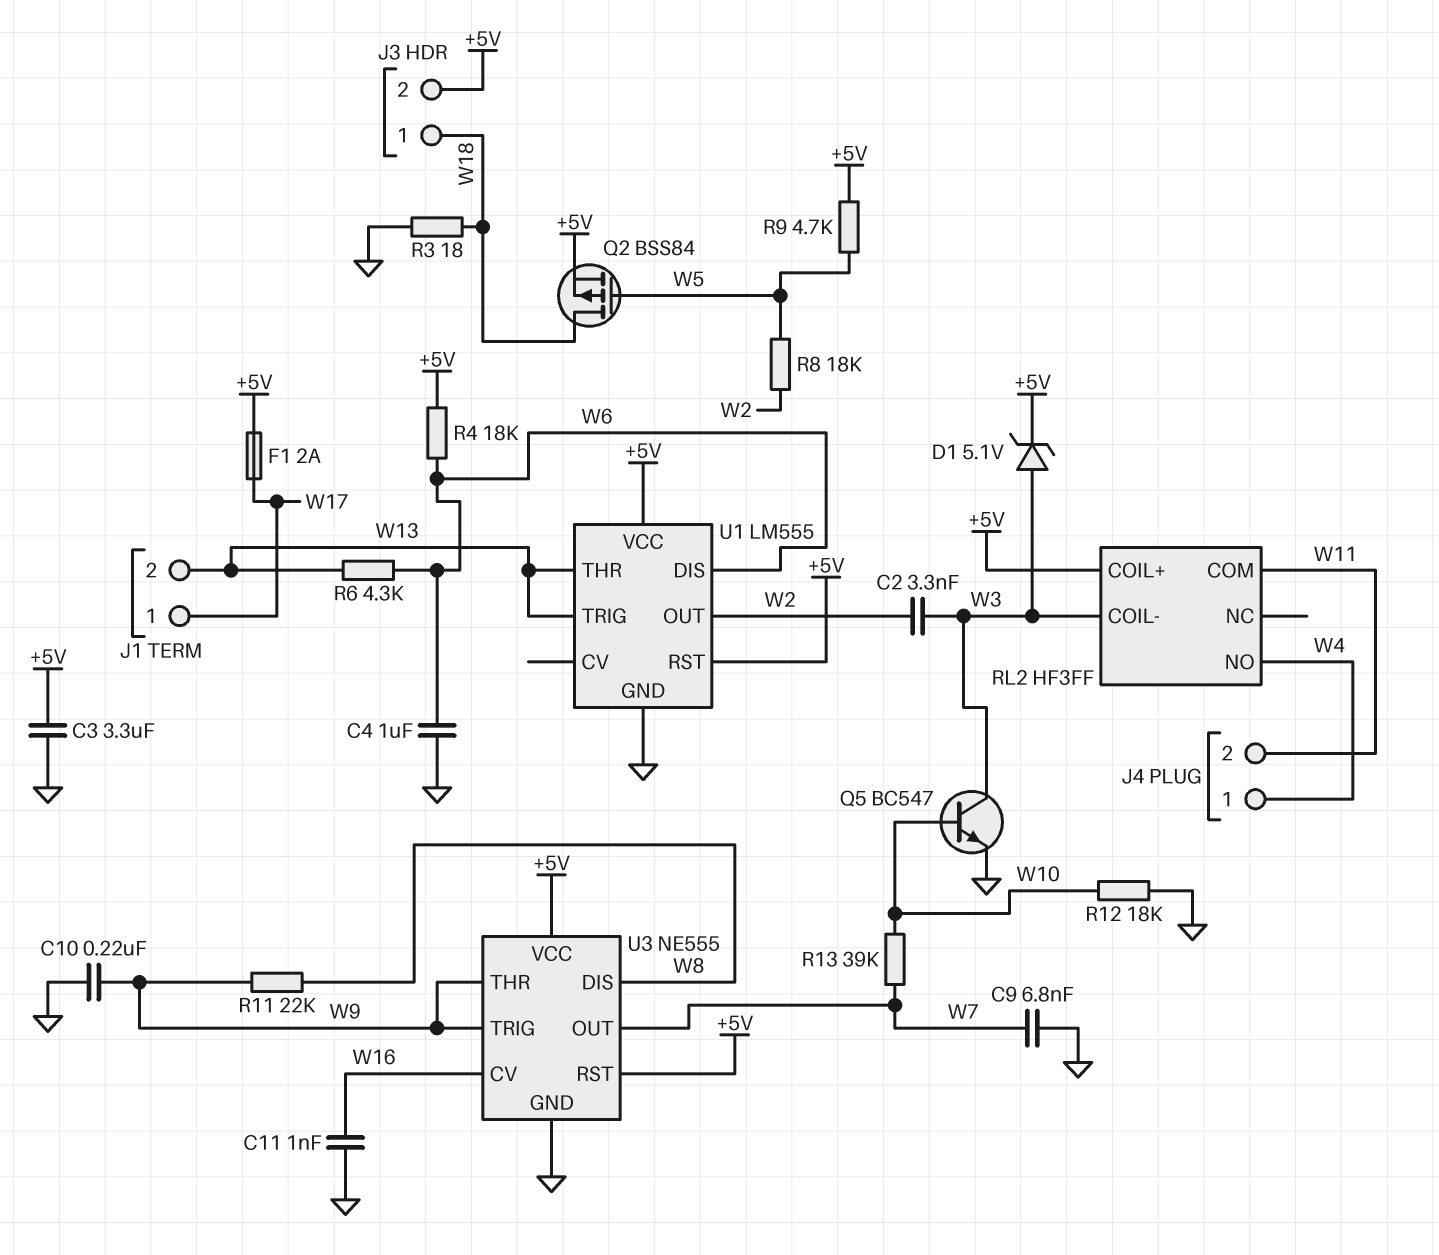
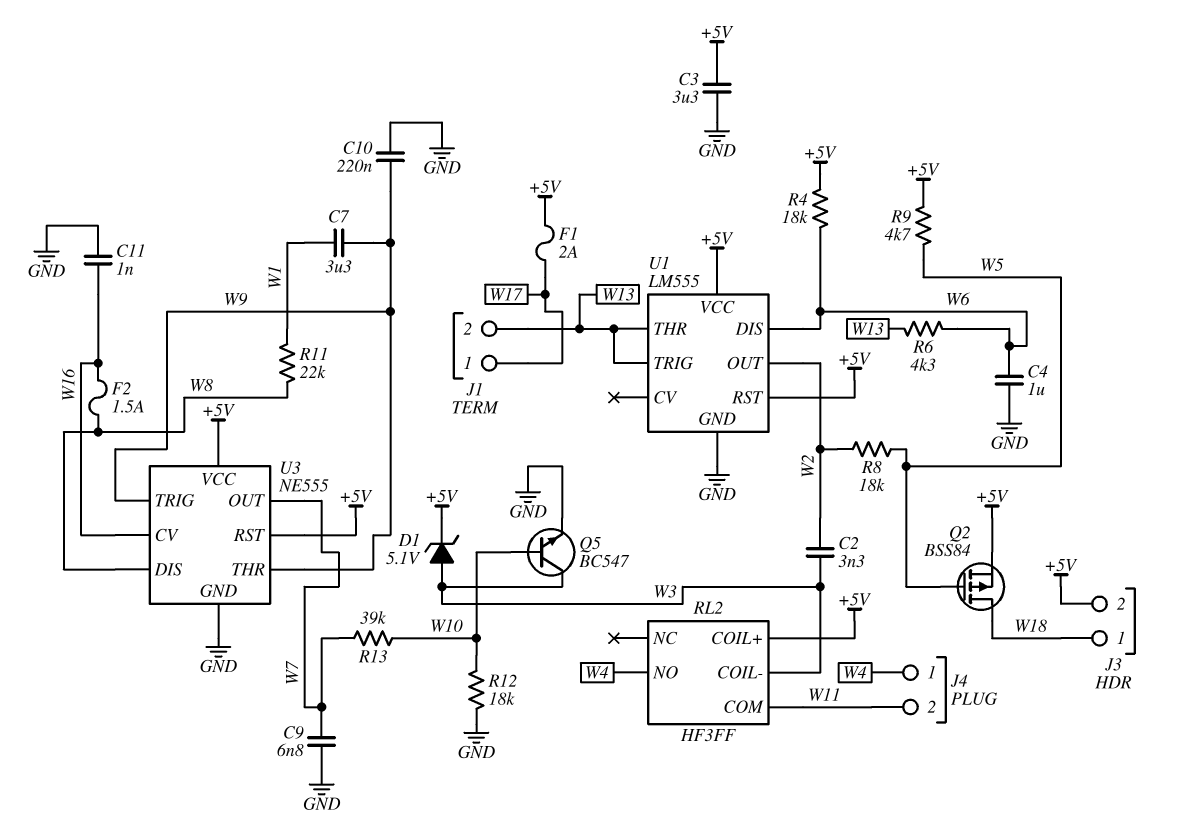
C7: none -> 3.3uF (W1, W9)
F2: none -> 1.5A (W8, W16)
R3: 18 (GND, W18) -> none
R11: 22k (W8, W9) -> 22k (W1, W8)

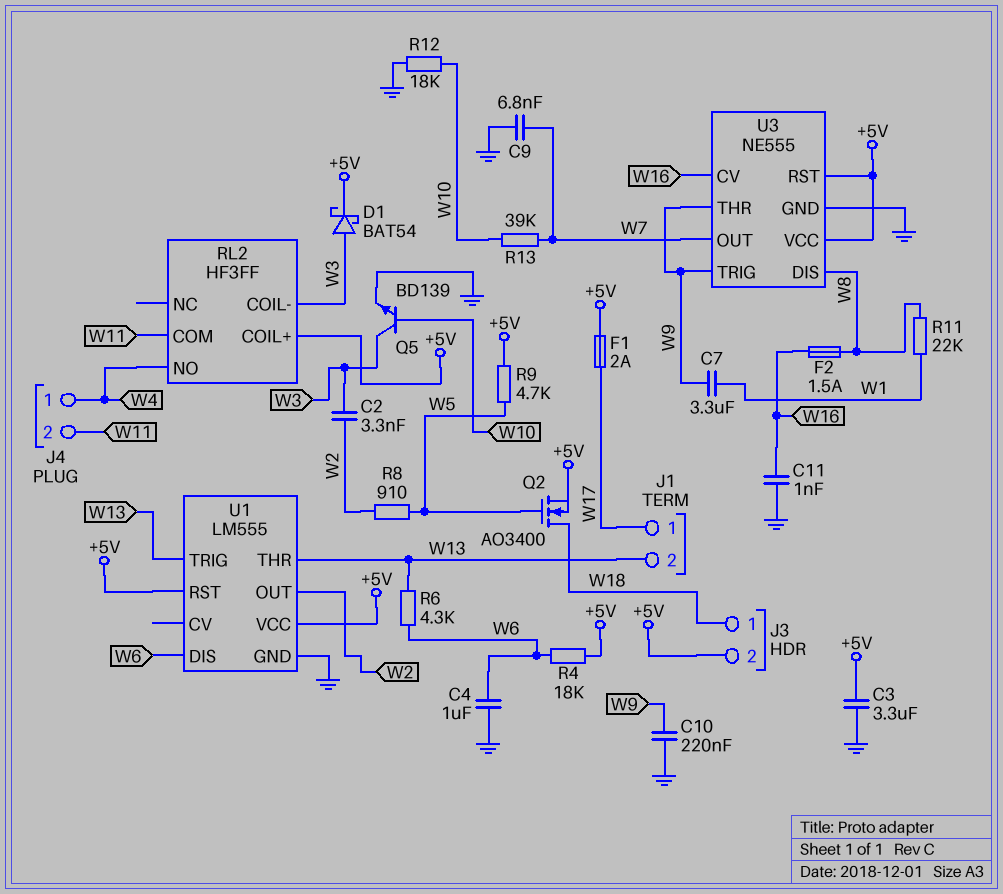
D1: zener 5.1V (A W3, K +5V) -> schottky BAT54 (A W3, K +5V)
Q2: PMOS BSS84 (G W5, D W18, S +5V) -> NMOS AO3400 (G W5, D W18, S +5V)
Q5: NPN BC547 (B W10, C W3, E GND) -> NPN BD139 (B W10, C W3, E GND)
R8: 18k (W2, W5) -> 910 (W2, W5)

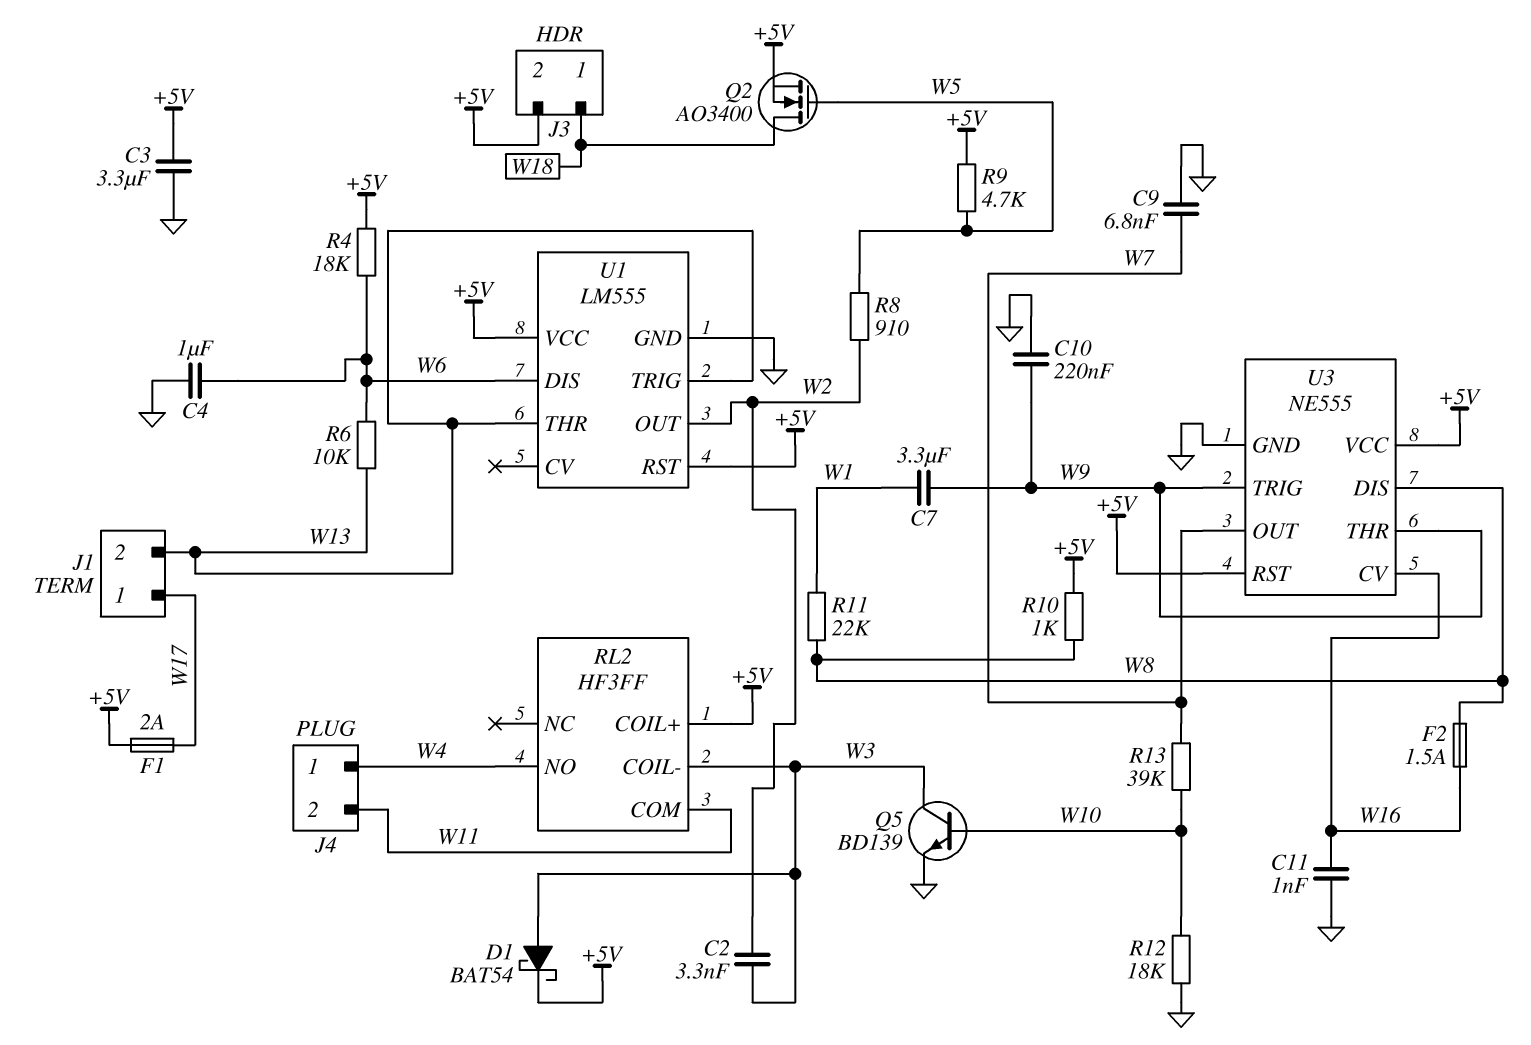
R6: 4.3k (W6, W13) -> 10k (W6, W13)
R10: none -> 1k (+5V, W8)

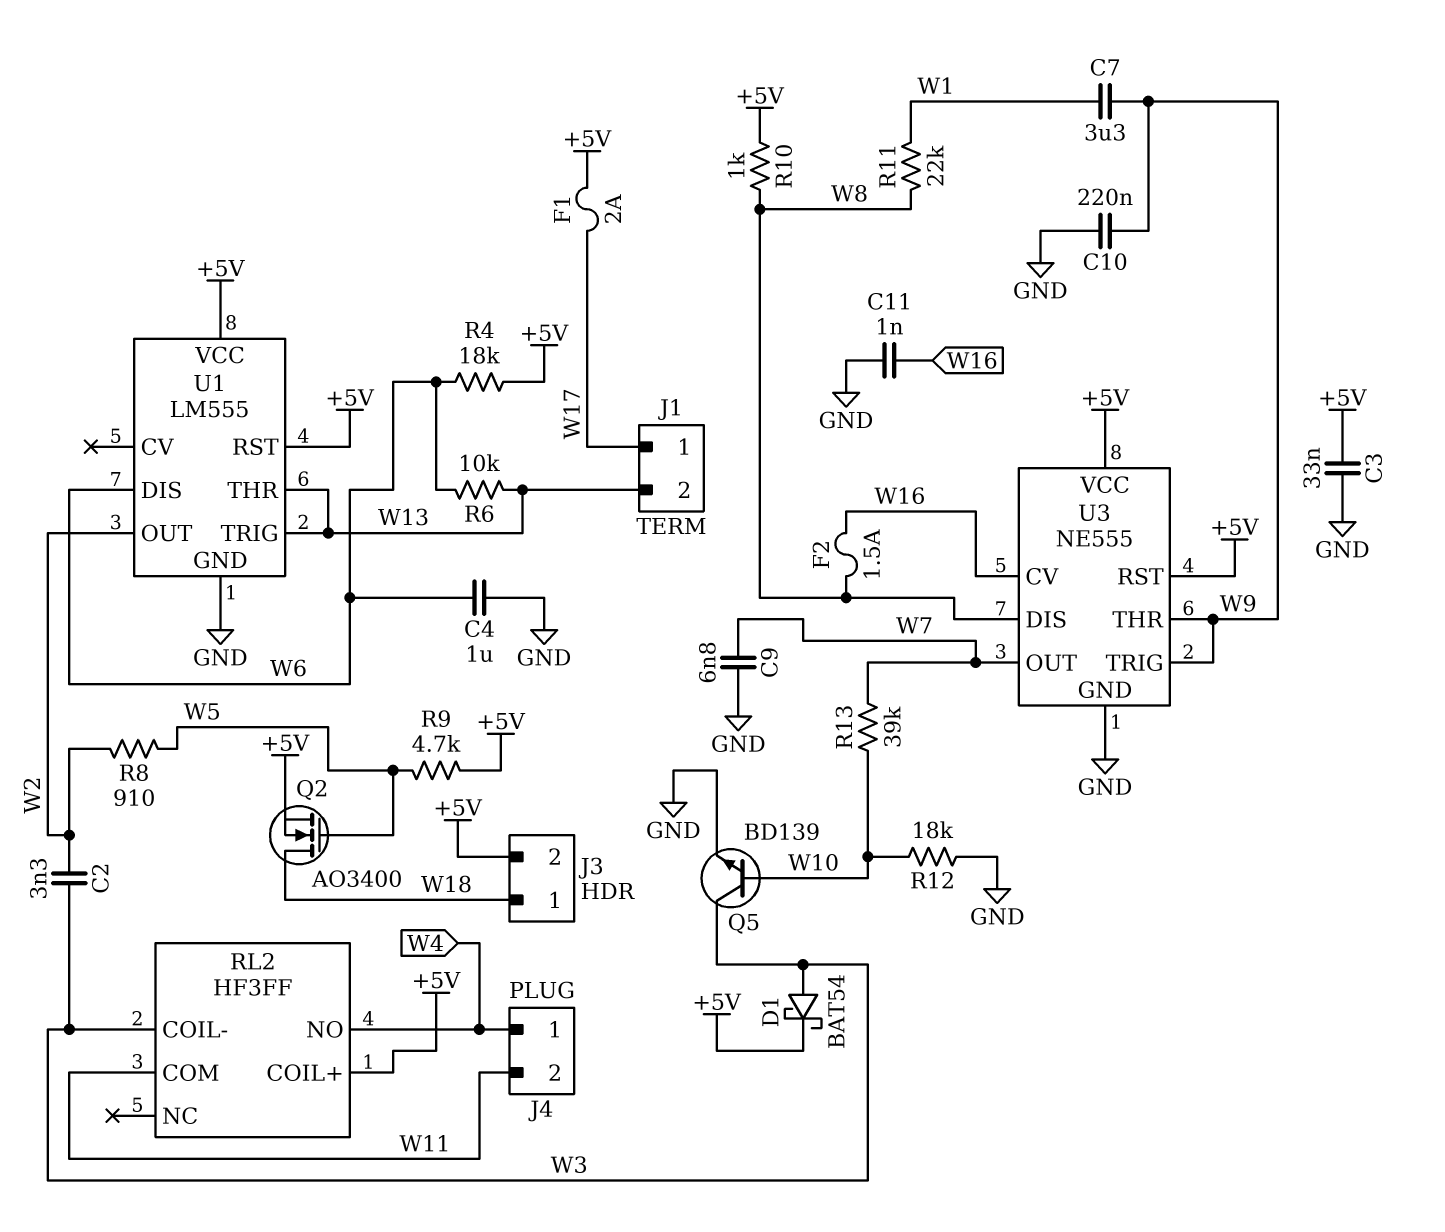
C3: 3.3uF (+5V, GND) -> 33nF (+5V, GND)

